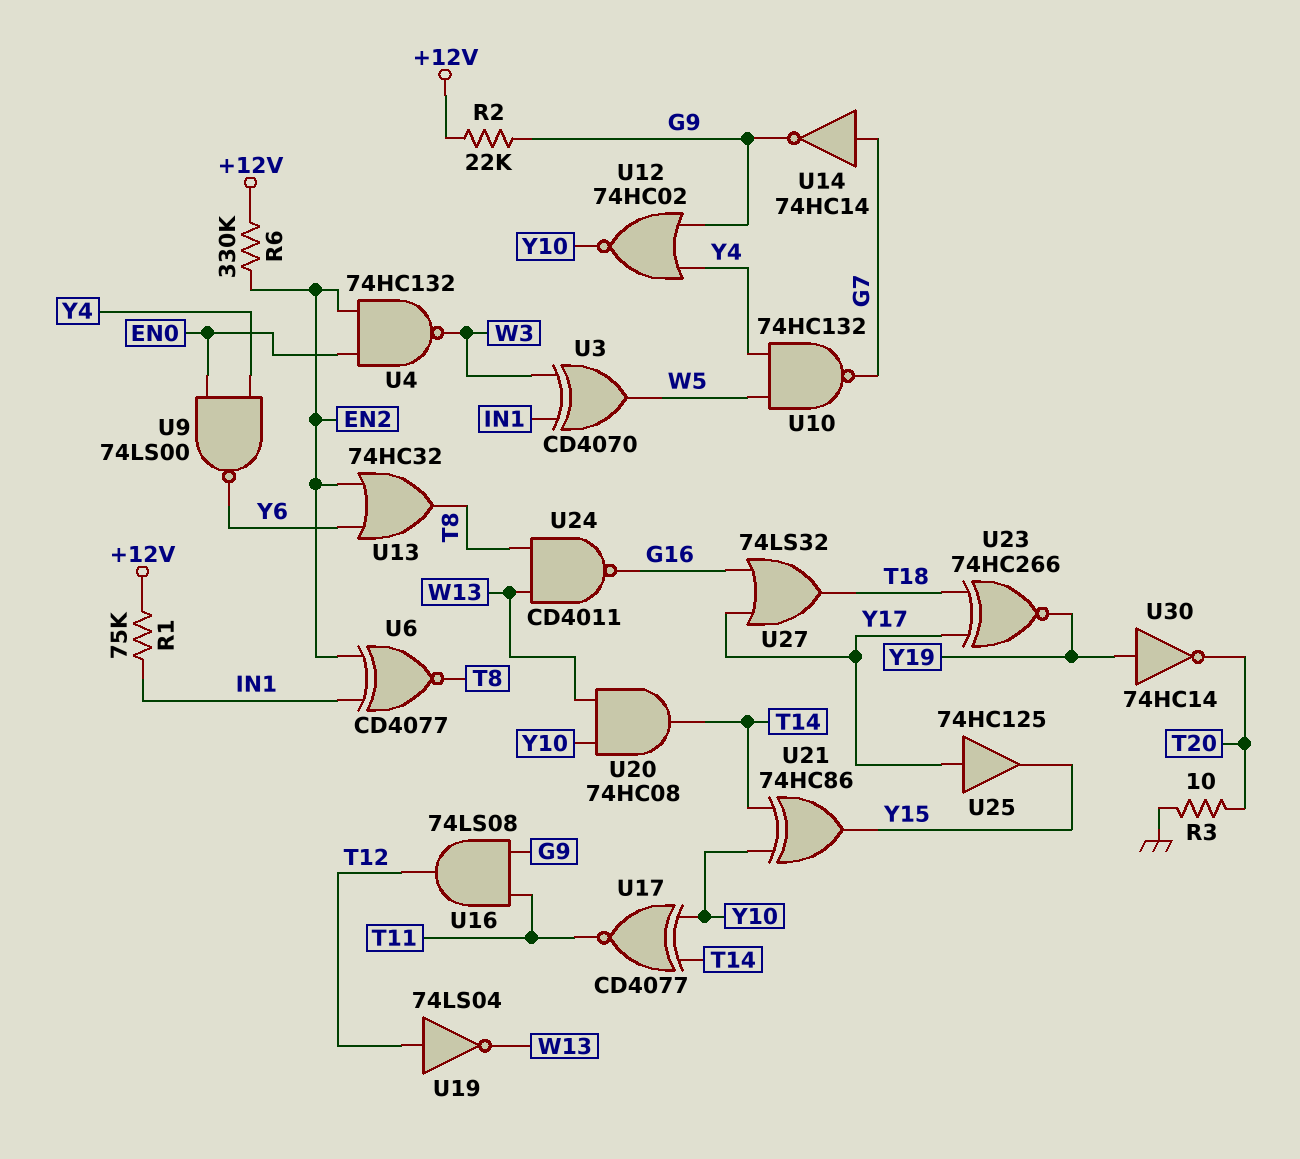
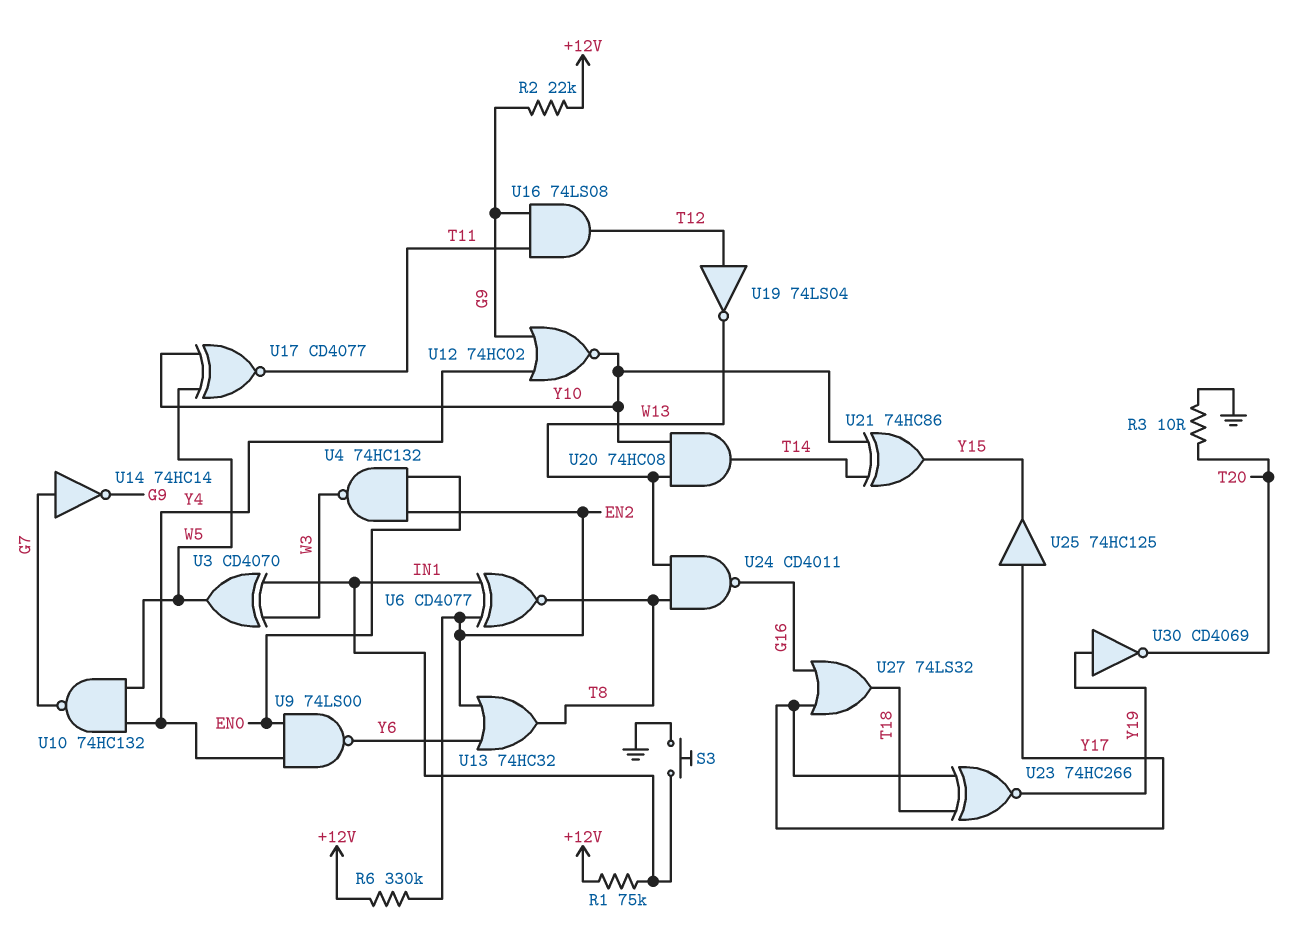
S3: none -> button (GND, IN1)
U17: XNOR CD4077 (in T14, in Y10, out T11) -> XNOR CD4077 (in W5, in Y10, out T11)
U30: NOT 74HC14 (in Y19, out T20) -> NOT CD4069 (in Y19, out T20)

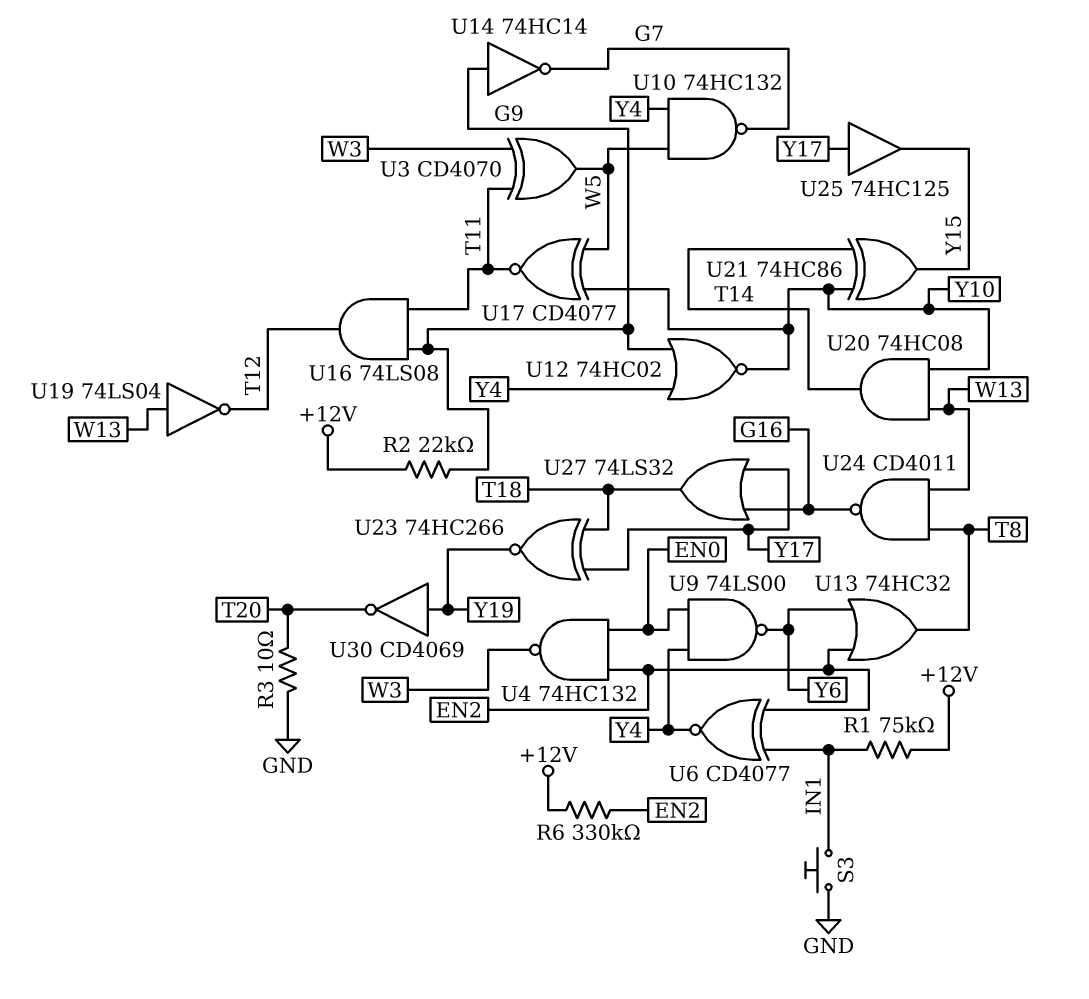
U3: XOR CD4070 (in IN1, in W3, out W5) -> XOR CD4070 (in T11, in W3, out W5)
U6: XNOR CD4077 (in EN2, in IN1, out T8) -> XNOR CD4077 (in EN2, in IN1, out Y4)
U14: NOT 74HC14 (in G7, out G9) -> NOT 74HC14 (in G9, out G7)
U19: NOT 74LS04 (in T12, out W13) -> NOT 74LS04 (in W13, out T12)

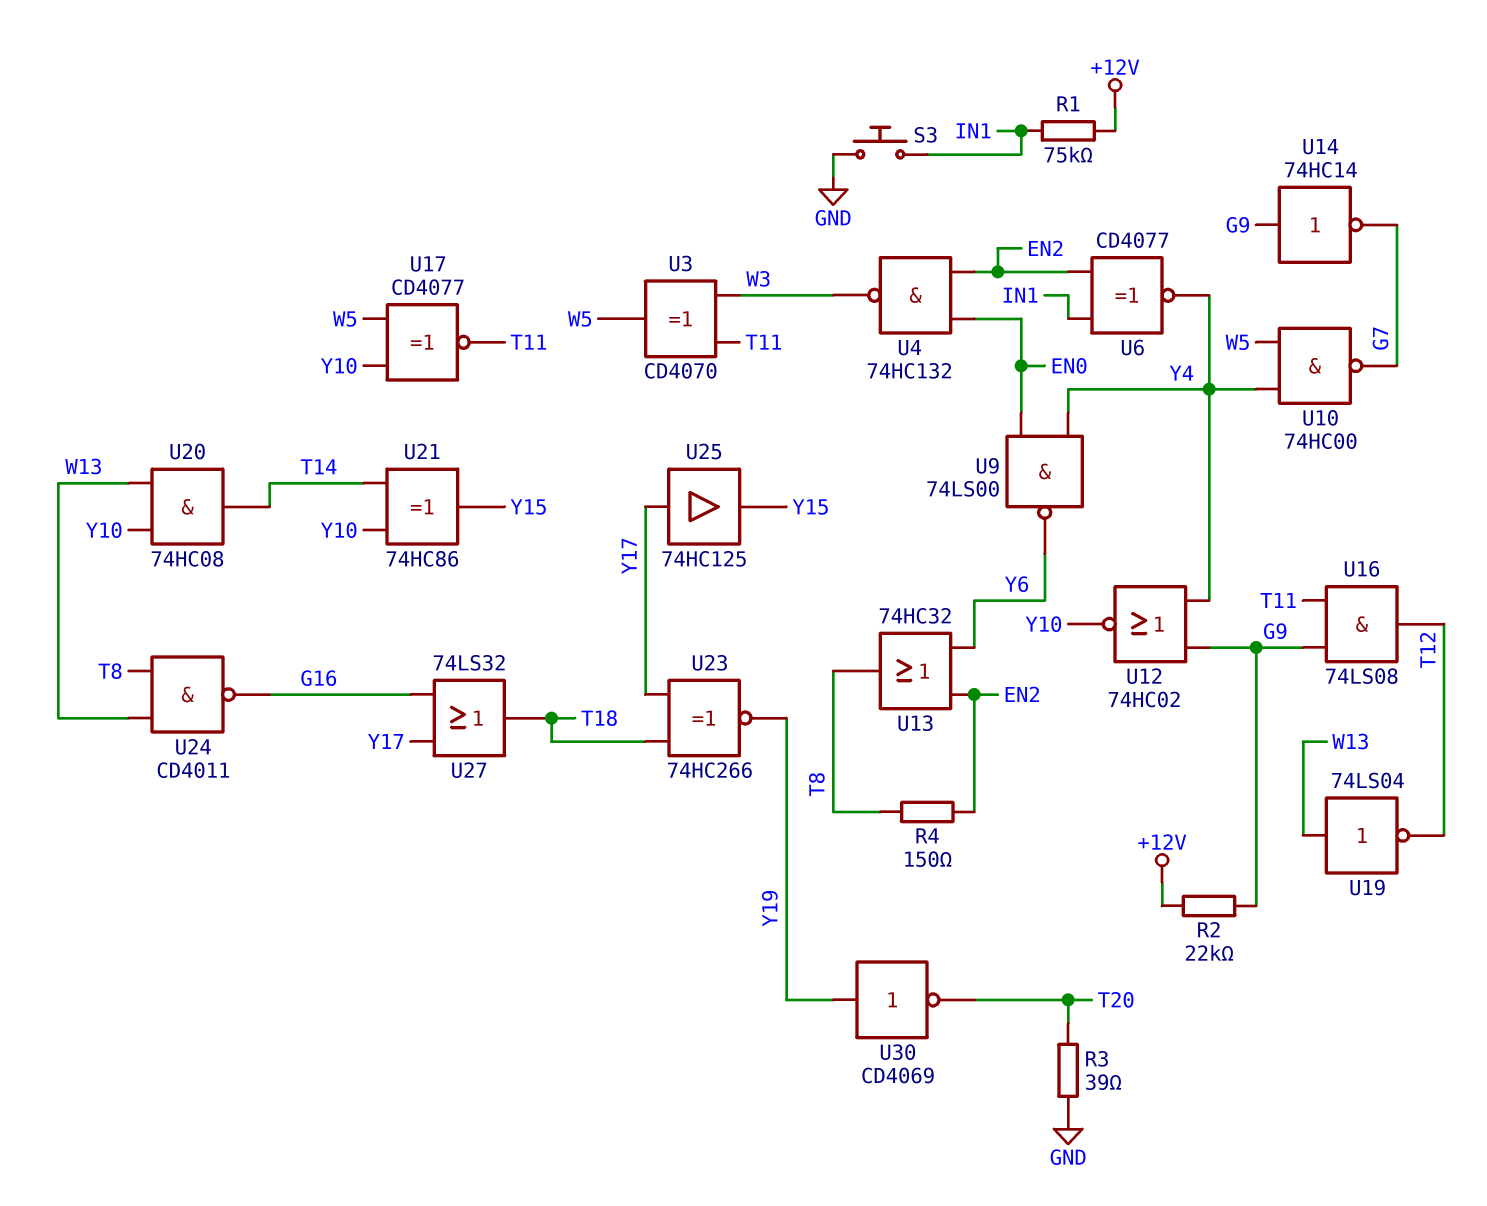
R3: 10 (GND, T20) -> 39 (GND, T20)
R4: none -> 150 (EN2, T8)
R6: 330k (+12V, EN2) -> none
U10: NAND 74HC132 (in W5, in Y4, out G7) -> NAND 74HC00 (in W5, in Y4, out G7)

